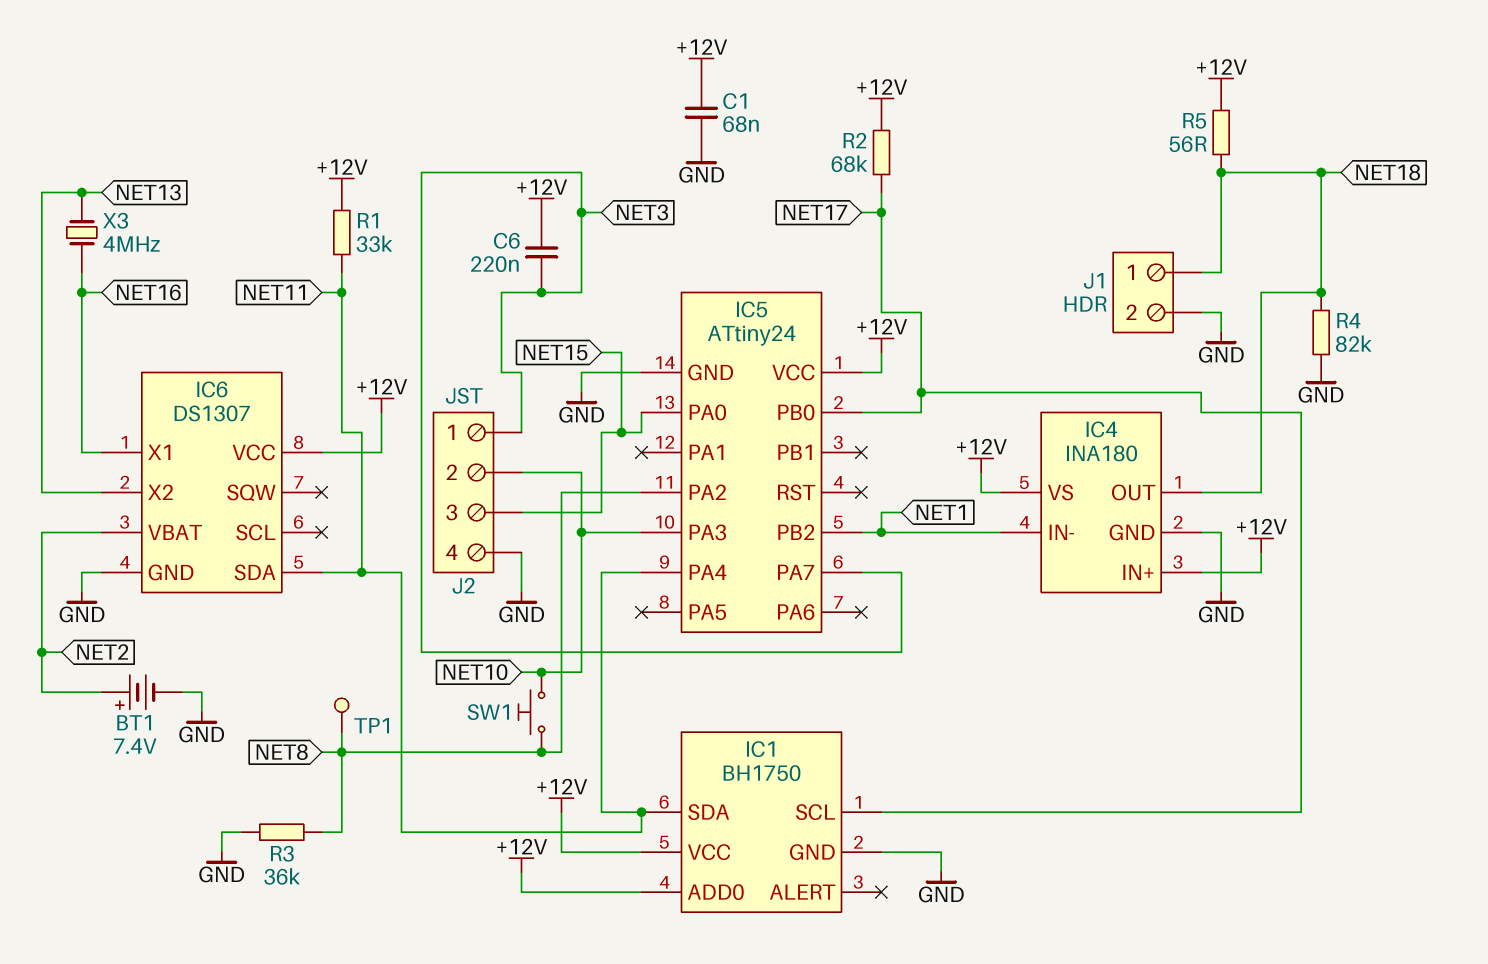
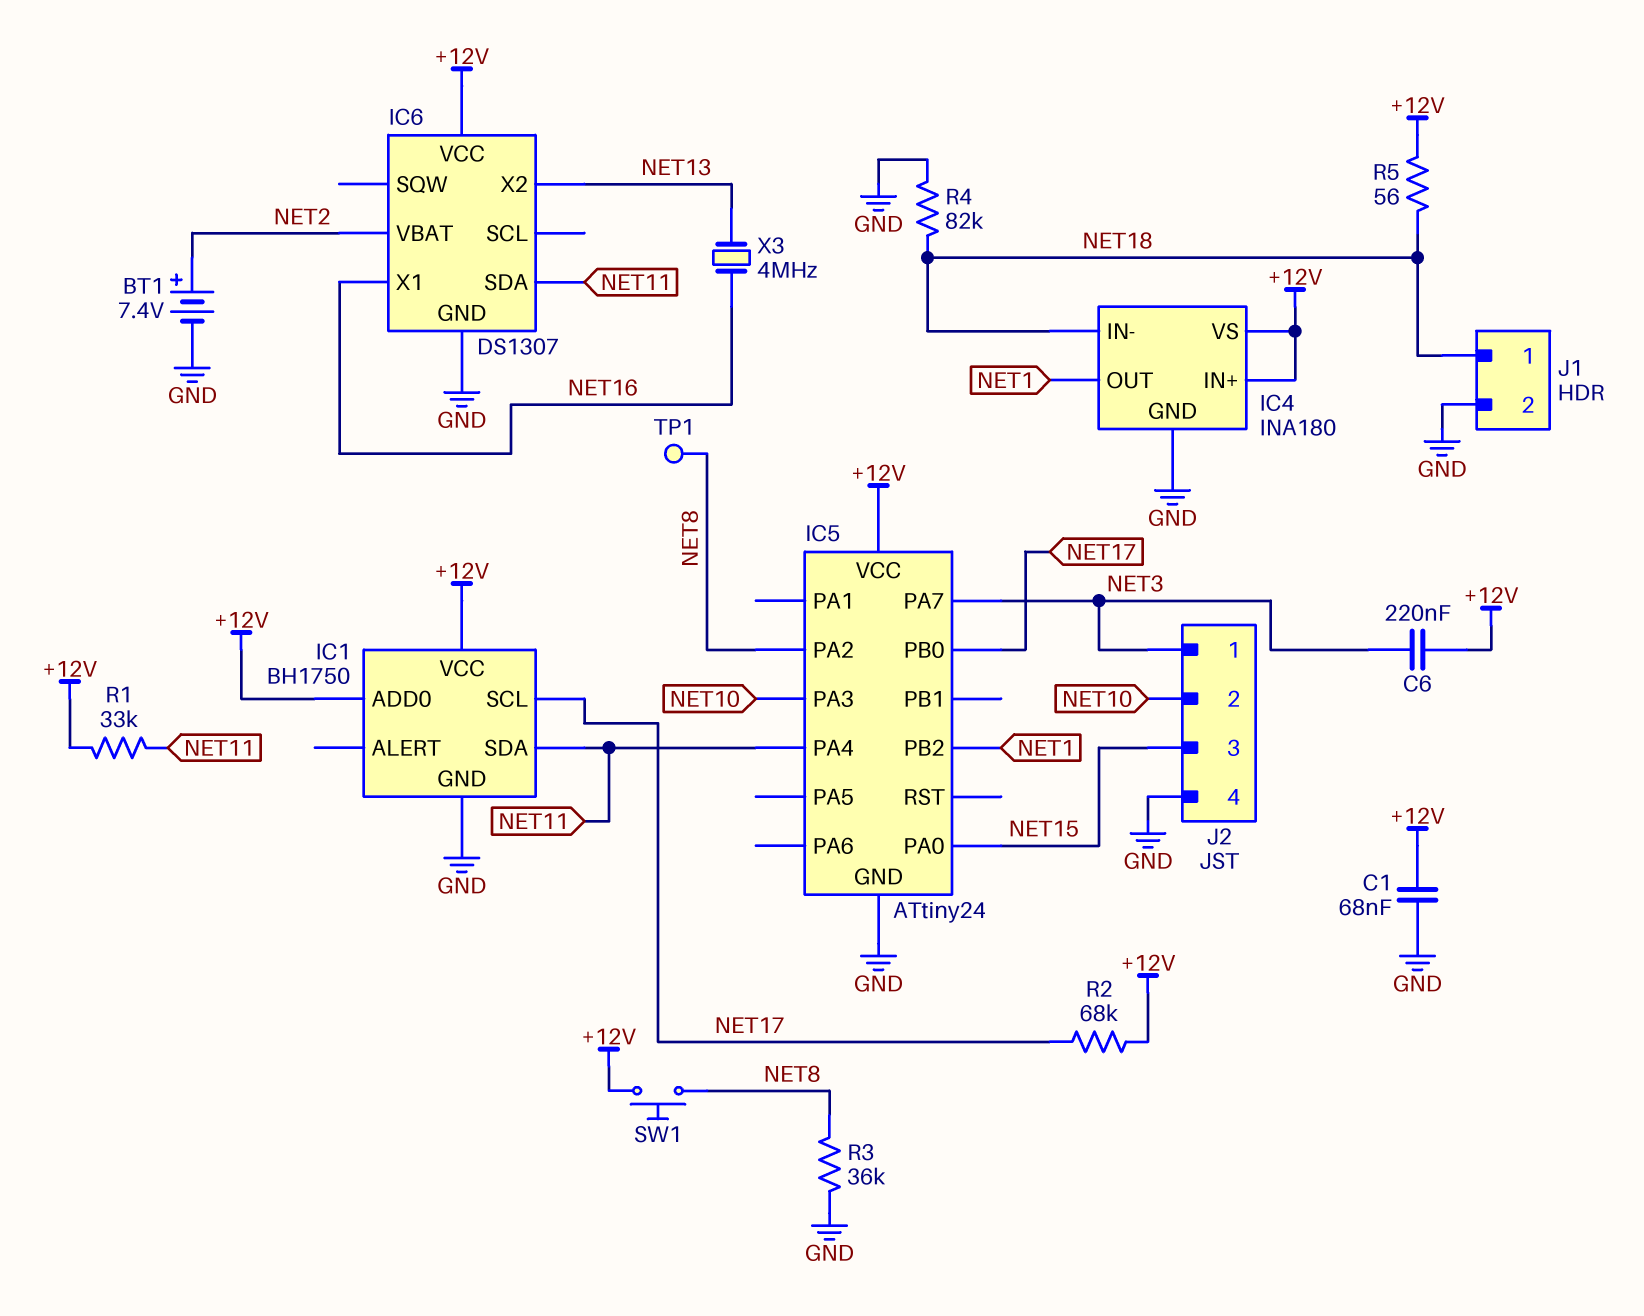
IC4 pin IN-: NET1 -> NET18
IC4 pin OUT: NET18 -> NET1
SW1: button (NET8, NET10) -> button (+12V, NET8)

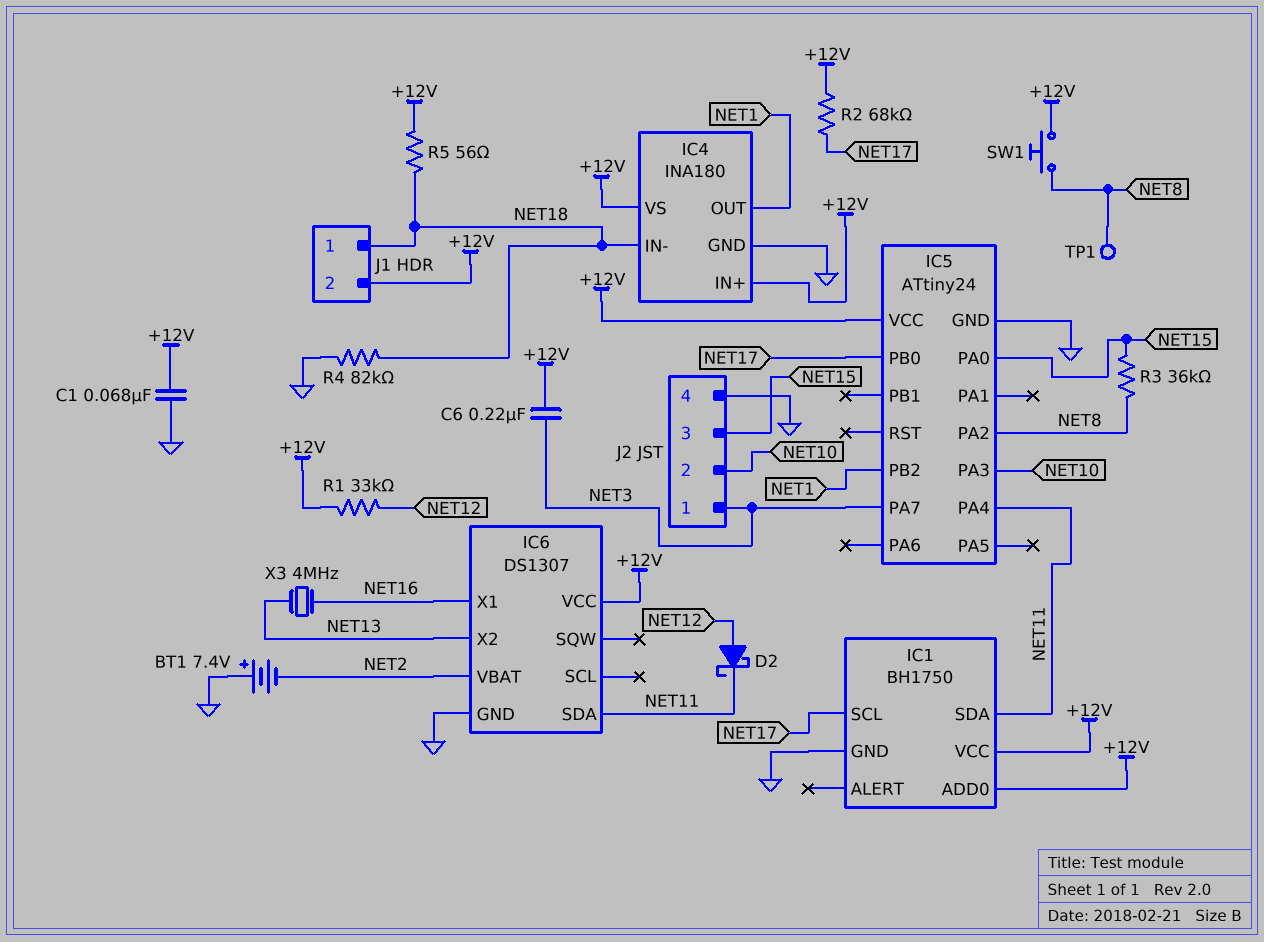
BT1: 7.4V (plus NET2, minus GND) -> 7.4V (plus GND, minus NET2)
D2: none -> schottky (A NET12, K NET11)
J1 pin 2: GND -> +12V
R1: 33k (+12V, NET11) -> 33k (+12V, NET12)
R3: 36k (GND, NET8) -> 36k (NET8, NET15)

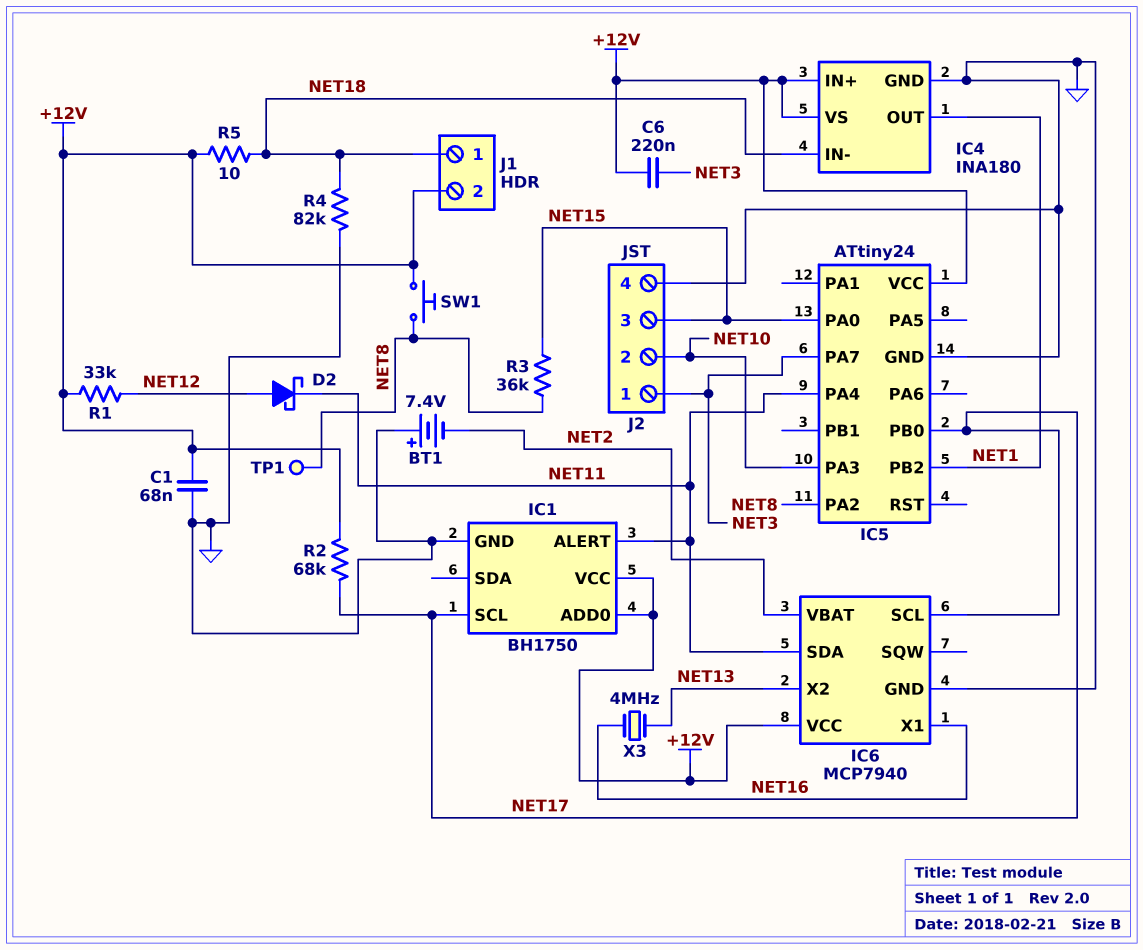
IC1 pin ALERT: none -> NET11
IC1 pin SDA: NET11 -> none
IC6: DS1307 -> MCP7940
IC6 pin SCL: none -> NET17
R5: 56 (+12V, NET18) -> 10 (+12V, NET18)

